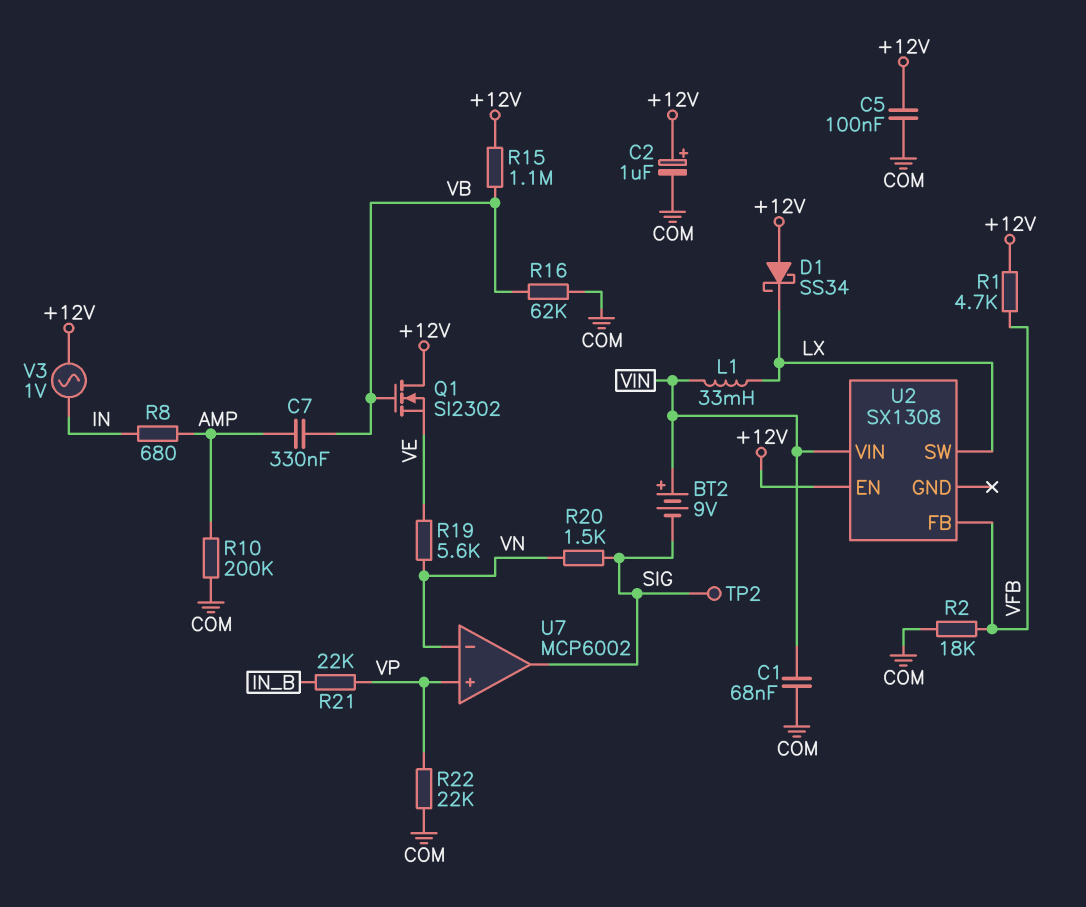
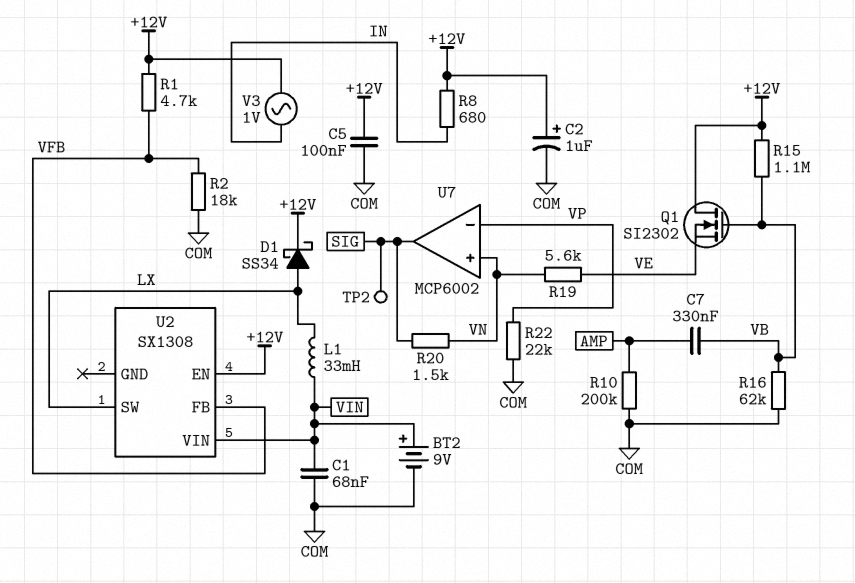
BT2: 9V (plus VIN, minus SIG) -> 9V (plus VIN, minus COM)
D1: schottky SS34 (A +12V, K LX) -> schottky SS34 (A LX, K +12V)
R8: 680 (AMP, IN) -> 680 (+12V, IN)
R21: 22k (IN_B, VP) -> none
U7 pin in+: VP -> VN
U7 pin in-: VN -> VP

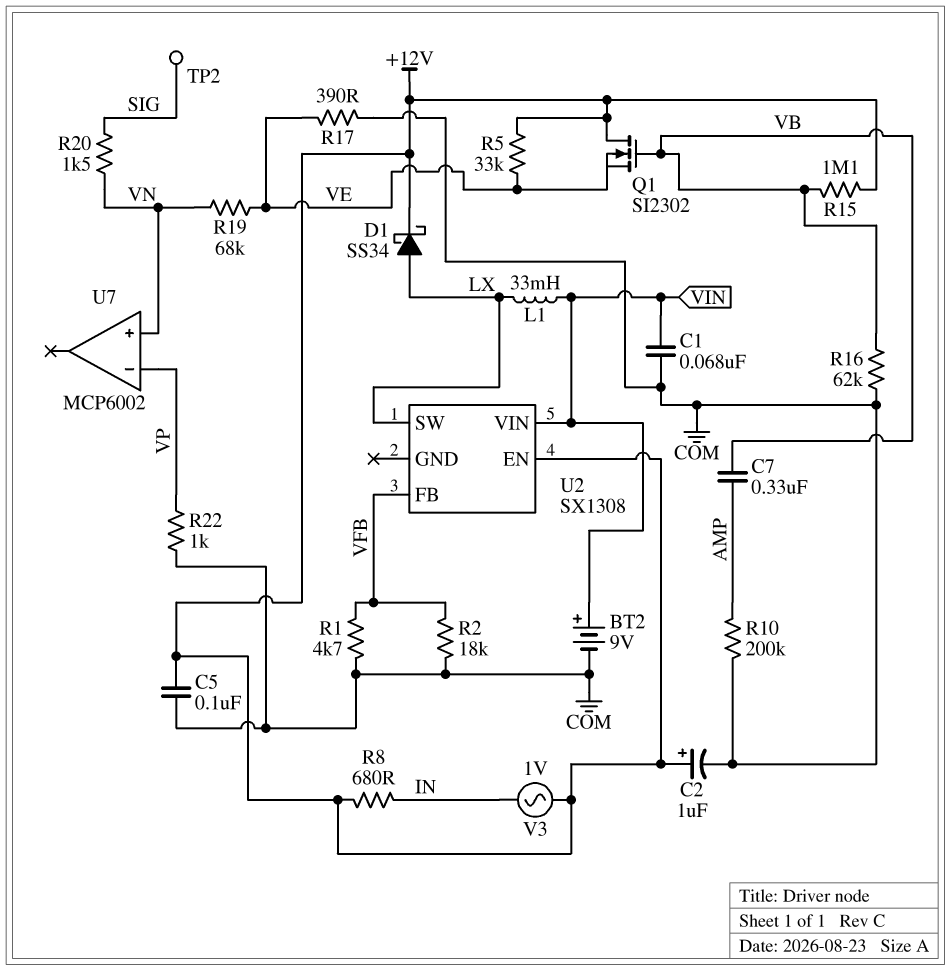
R1: 4.7k (+12V, VFB) -> 4.7k (COM, VFB)
R5: none -> 33k (+12V, VE)
R17: none -> 390 (COM, VE)
R19: 5.6k (VE, VN) -> 68k (VE, VN)
R22: 22k (COM, VP) -> 1k (COM, VP)
U7 pin out: SIG -> none

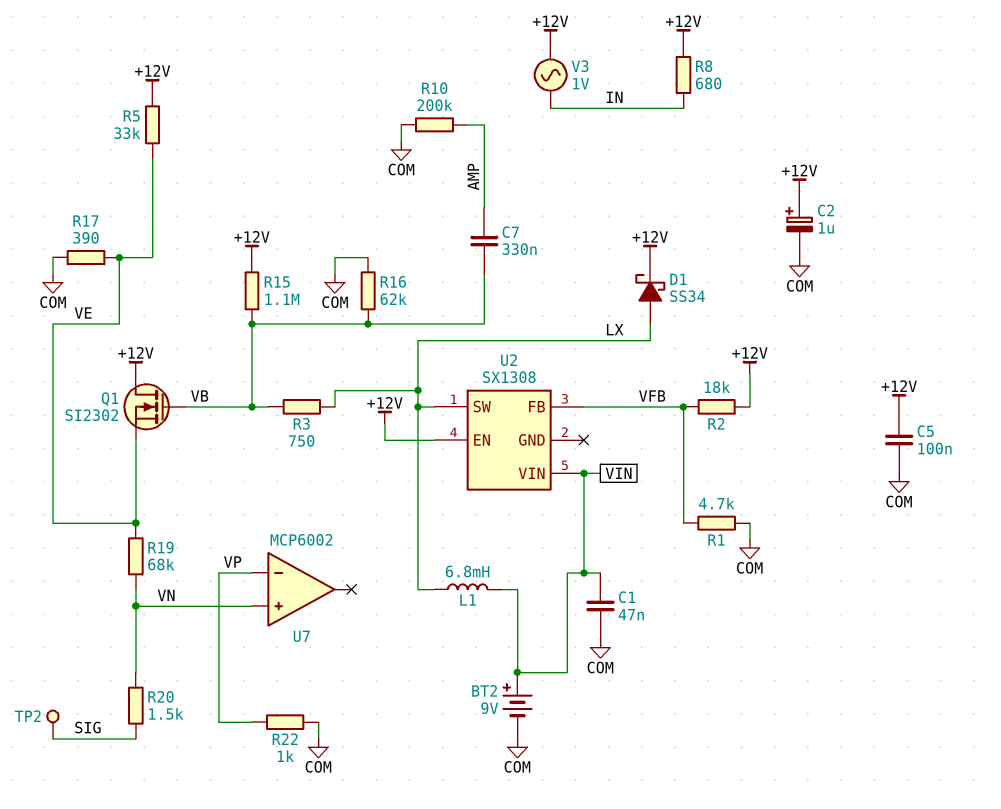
C1: 68nF (COM, VIN) -> 47nF (COM, VIN)
L1: 33mH (LX, VIN) -> 6.8mH (LX, VIN)
R2: 18k (COM, VFB) -> 18k (+12V, VFB)
R3: none -> 750 (LX, VB)

